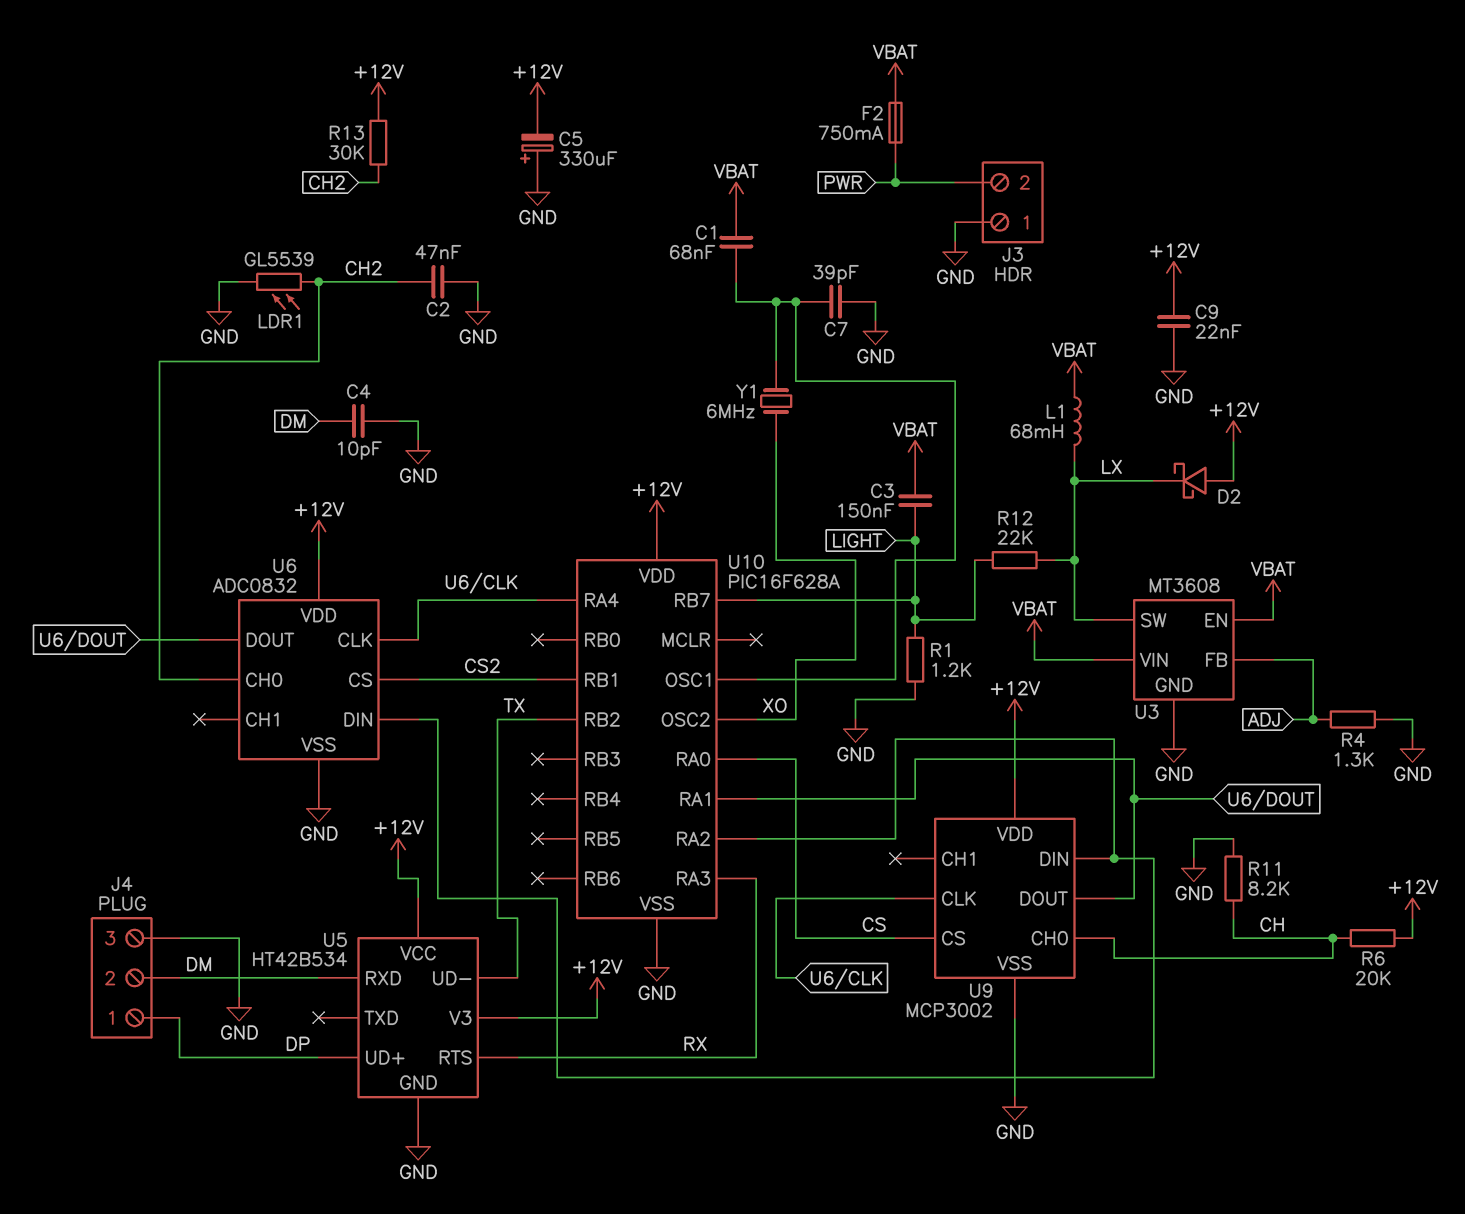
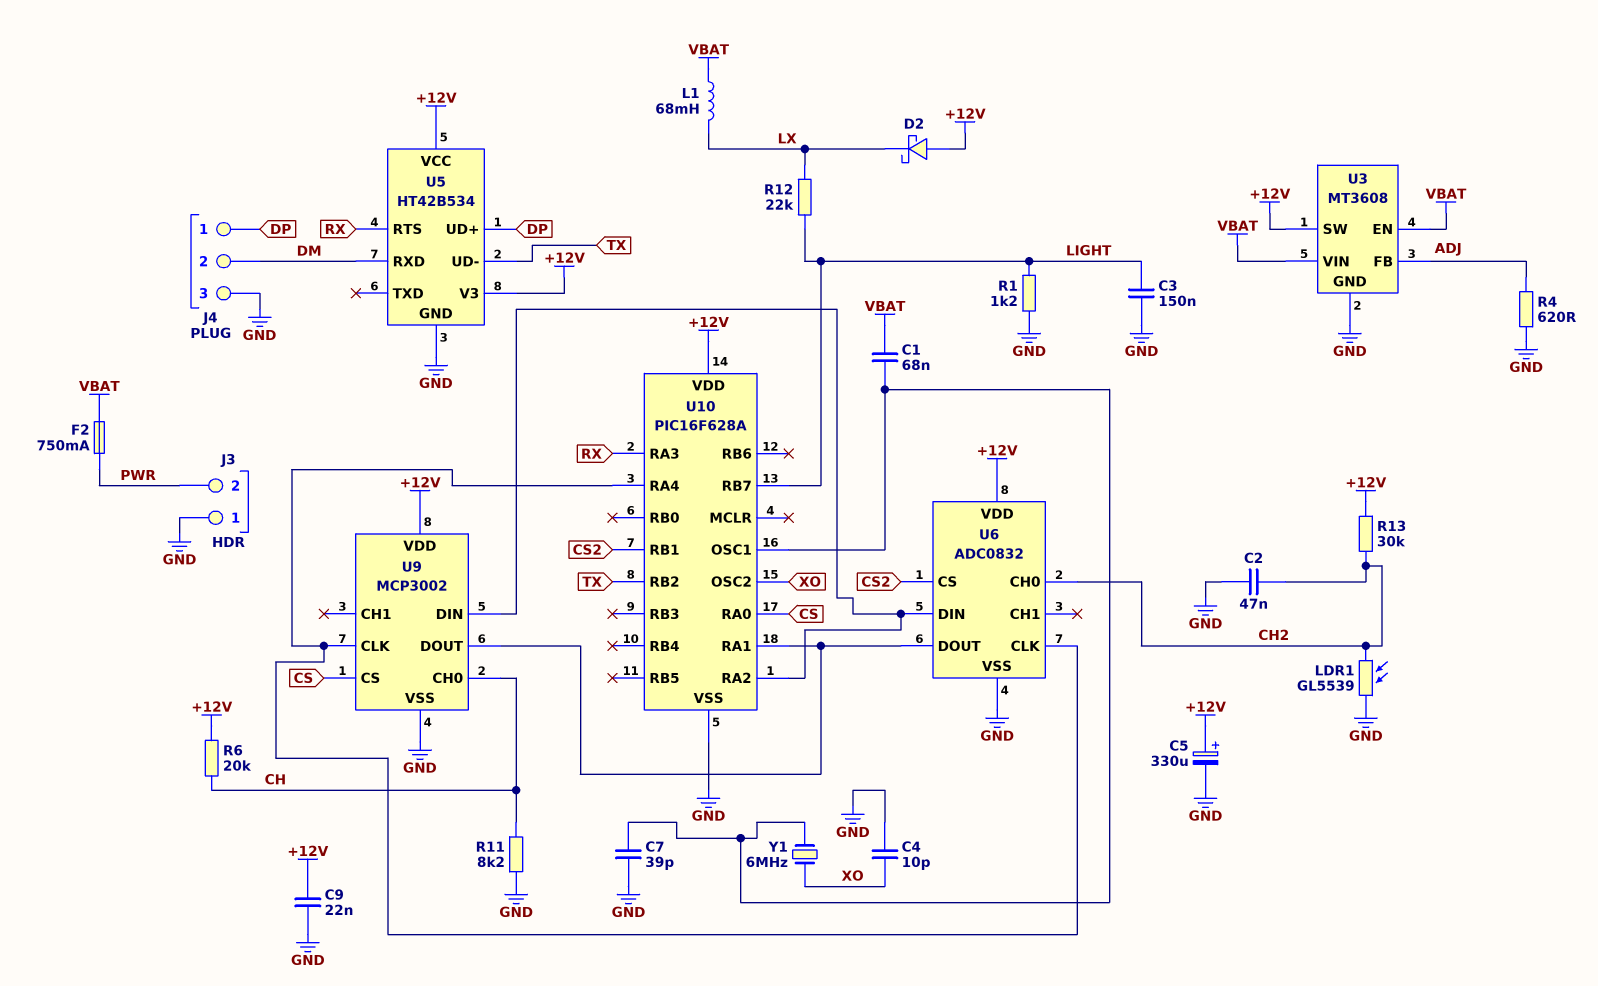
C3: 150nF (LIGHT, VBAT) -> 150nF (GND, LIGHT)
C4: 10pF (DM, GND) -> 10pF (GND, XO)
C5: 330uF (plus GND, minus +12V) -> 330uF (plus +12V, minus GND)
R4: 1.3k (ADJ, GND) -> 620 (ADJ, GND)
U3 pin SW: LX -> +12V

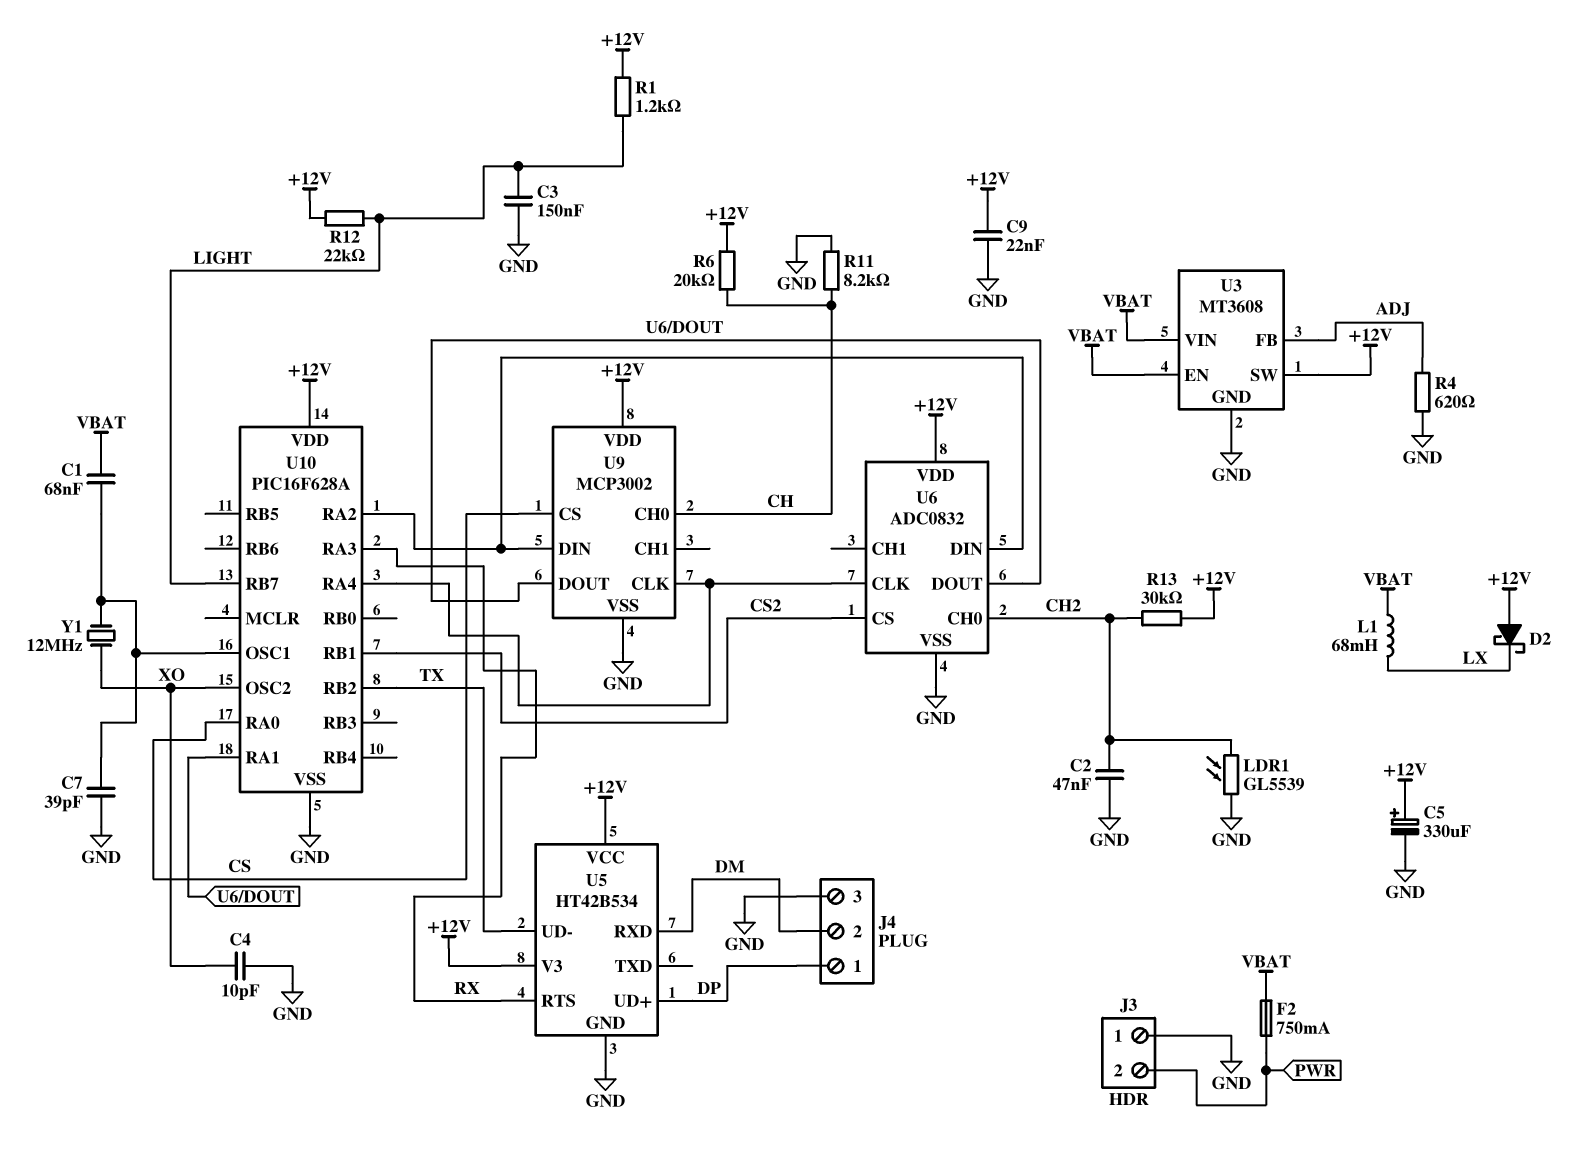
R1: 1.2k (GND, LIGHT) -> 1.2k (+12V, LIGHT)
R12: 22k (LIGHT, LX) -> 22k (+12V, LIGHT)
Y1: 6MHz (U10/OSC1, XO) -> 12MHz (U10/OSC1, XO)

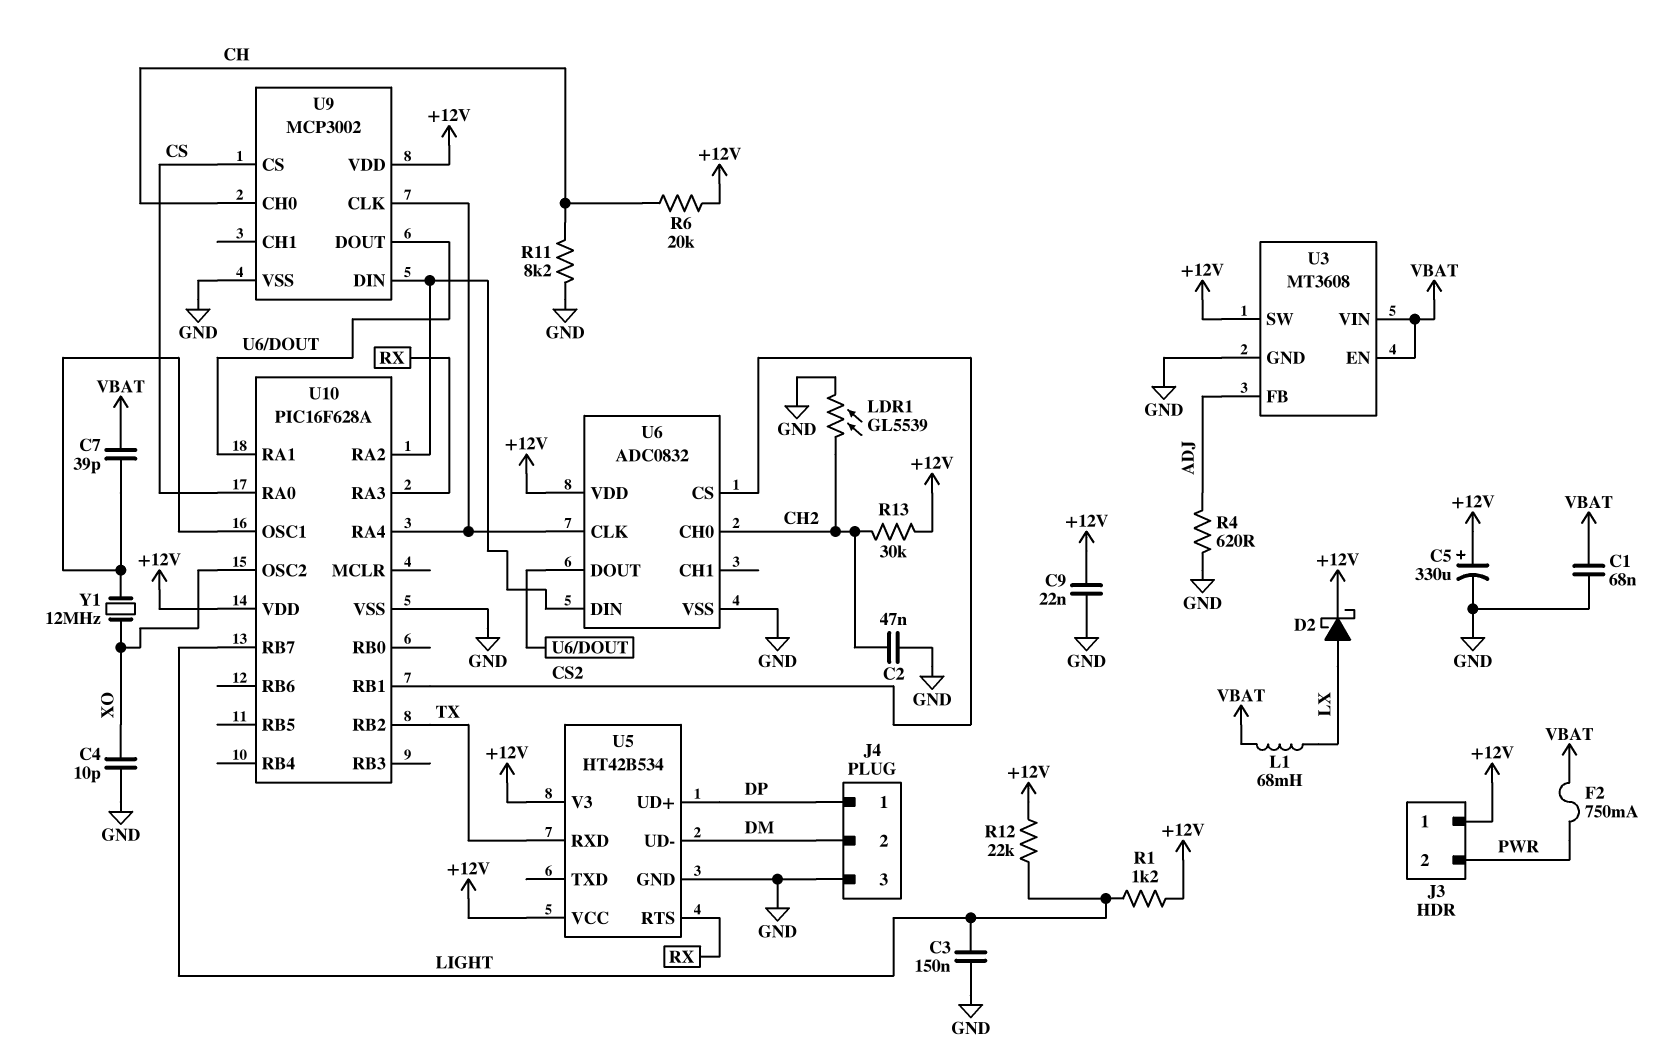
C1: 68nF (U10/OSC1, VBAT) -> 68nF (GND, VBAT)
C7: 39pF (GND, U10/OSC1) -> 39pF (U10/OSC1, VBAT)
D2: schottky (A +12V, K LX) -> schottky (A LX, K +12V)
J3 pin 1: GND -> +12V
U5 pin RXD: DM -> TX
U5 pin UD-: TX -> DM

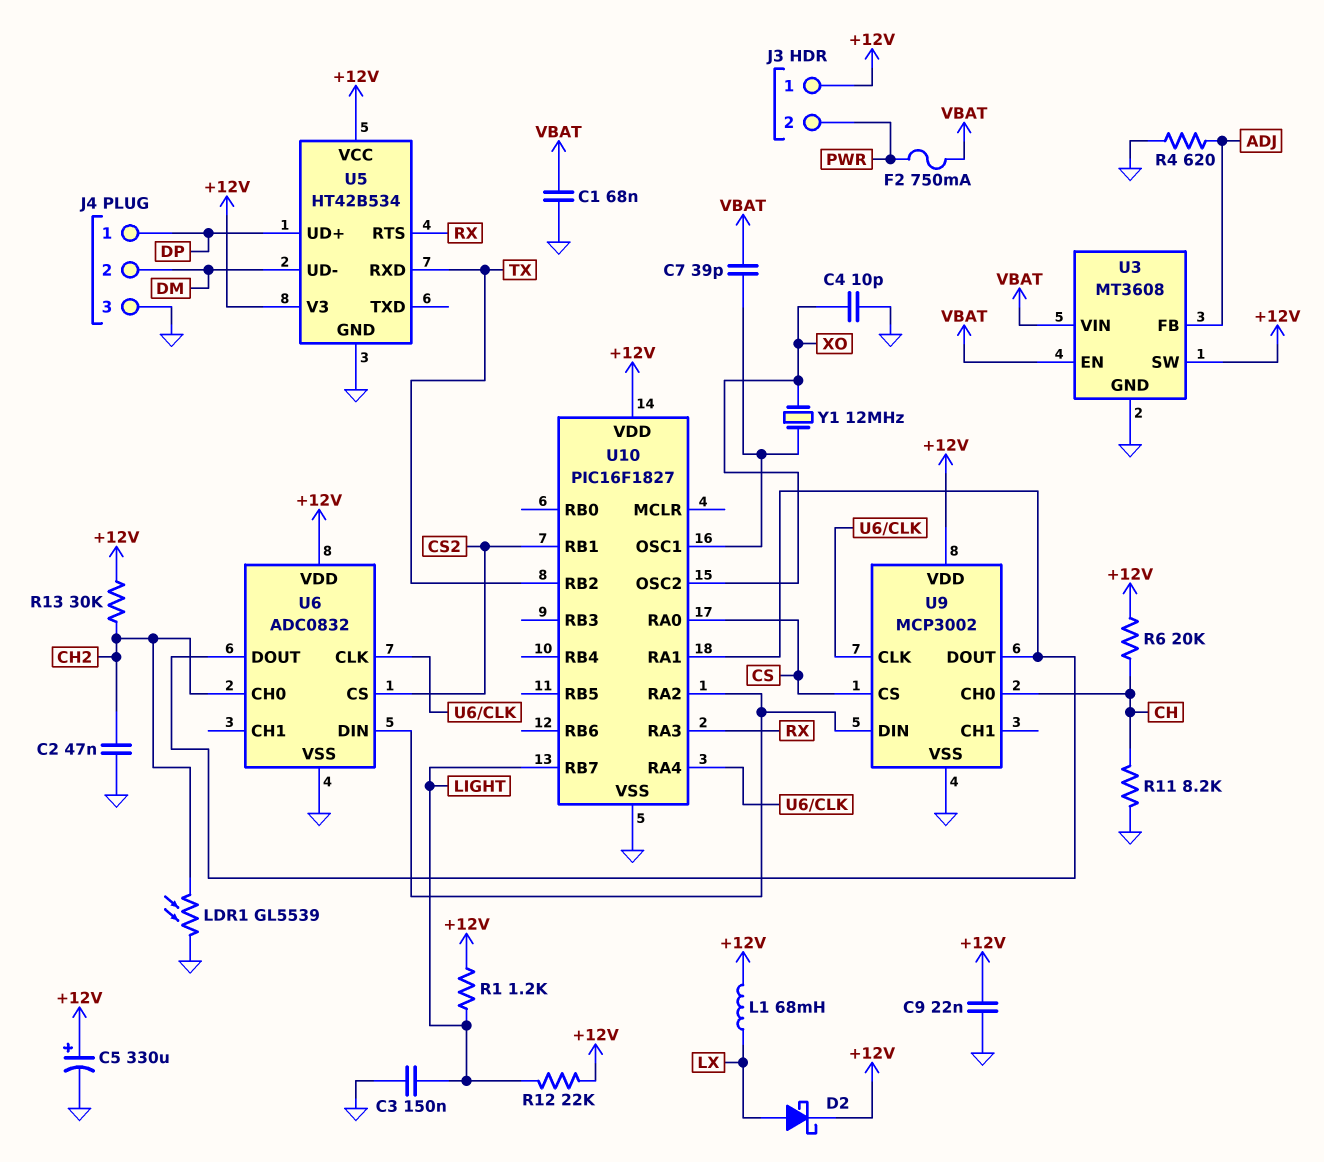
L1: 68mH (LX, VBAT) -> 68mH (+12V, LX)
U10: PIC16F628A -> PIC16F1827

